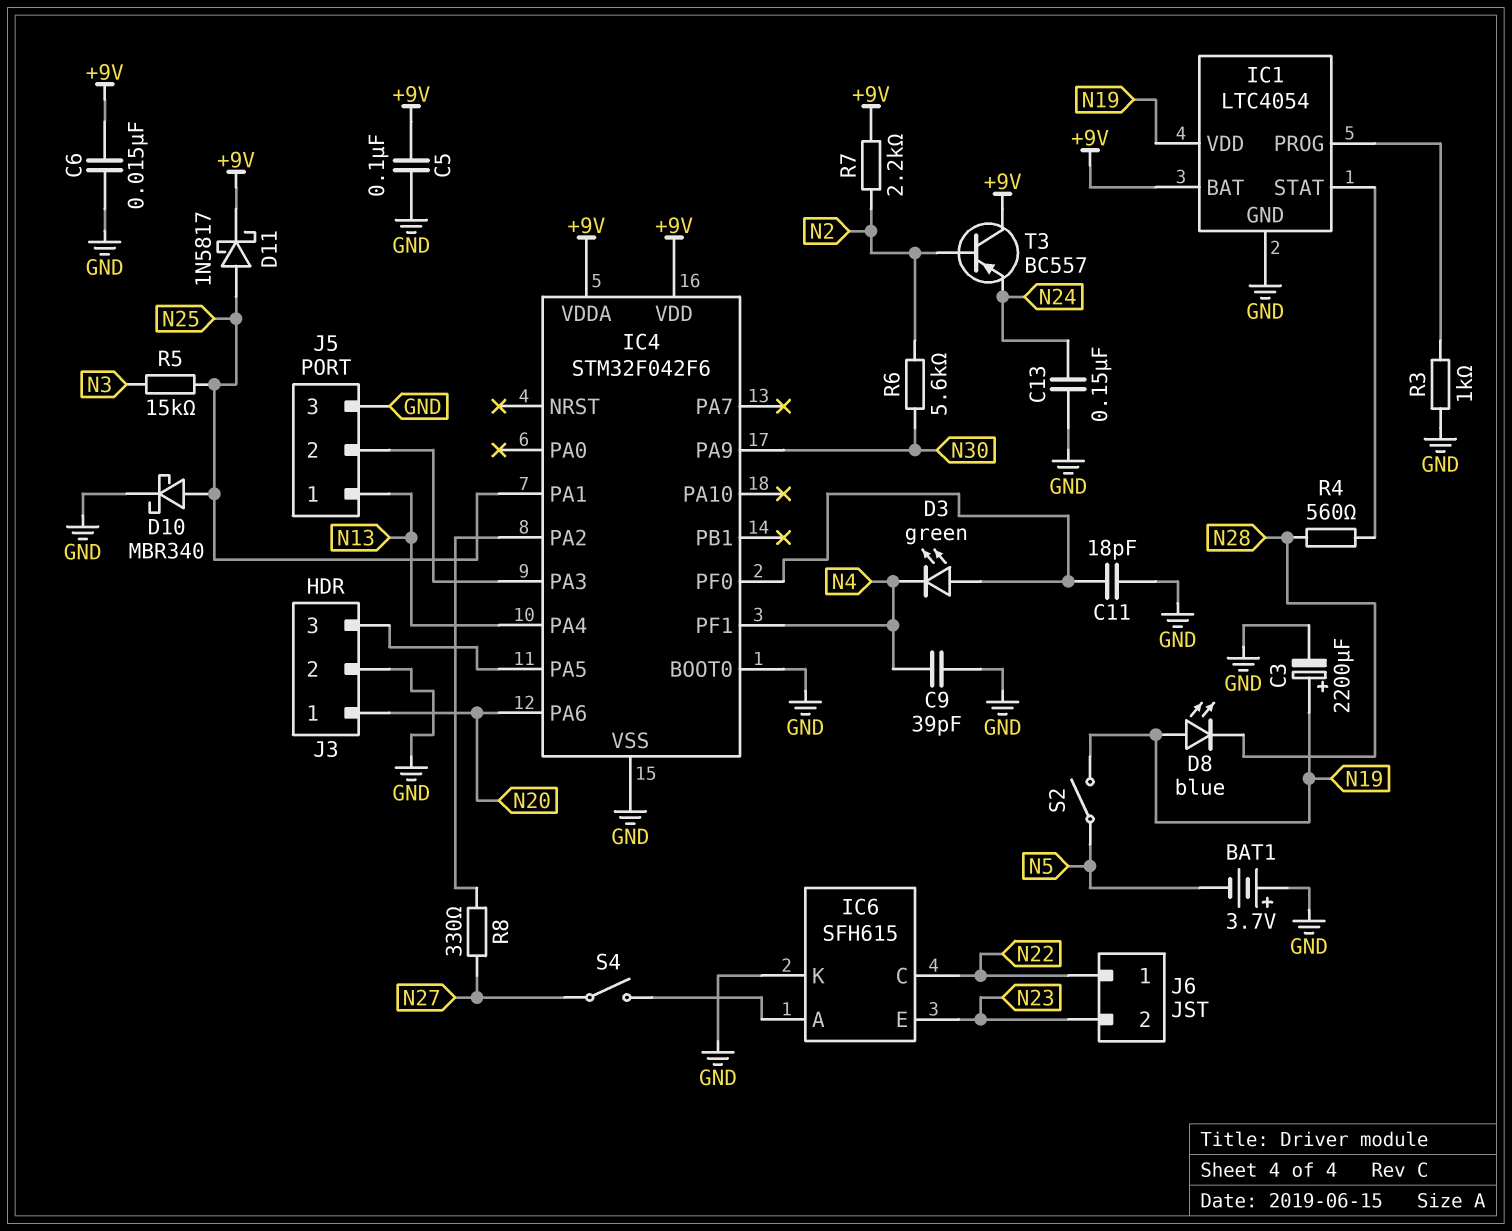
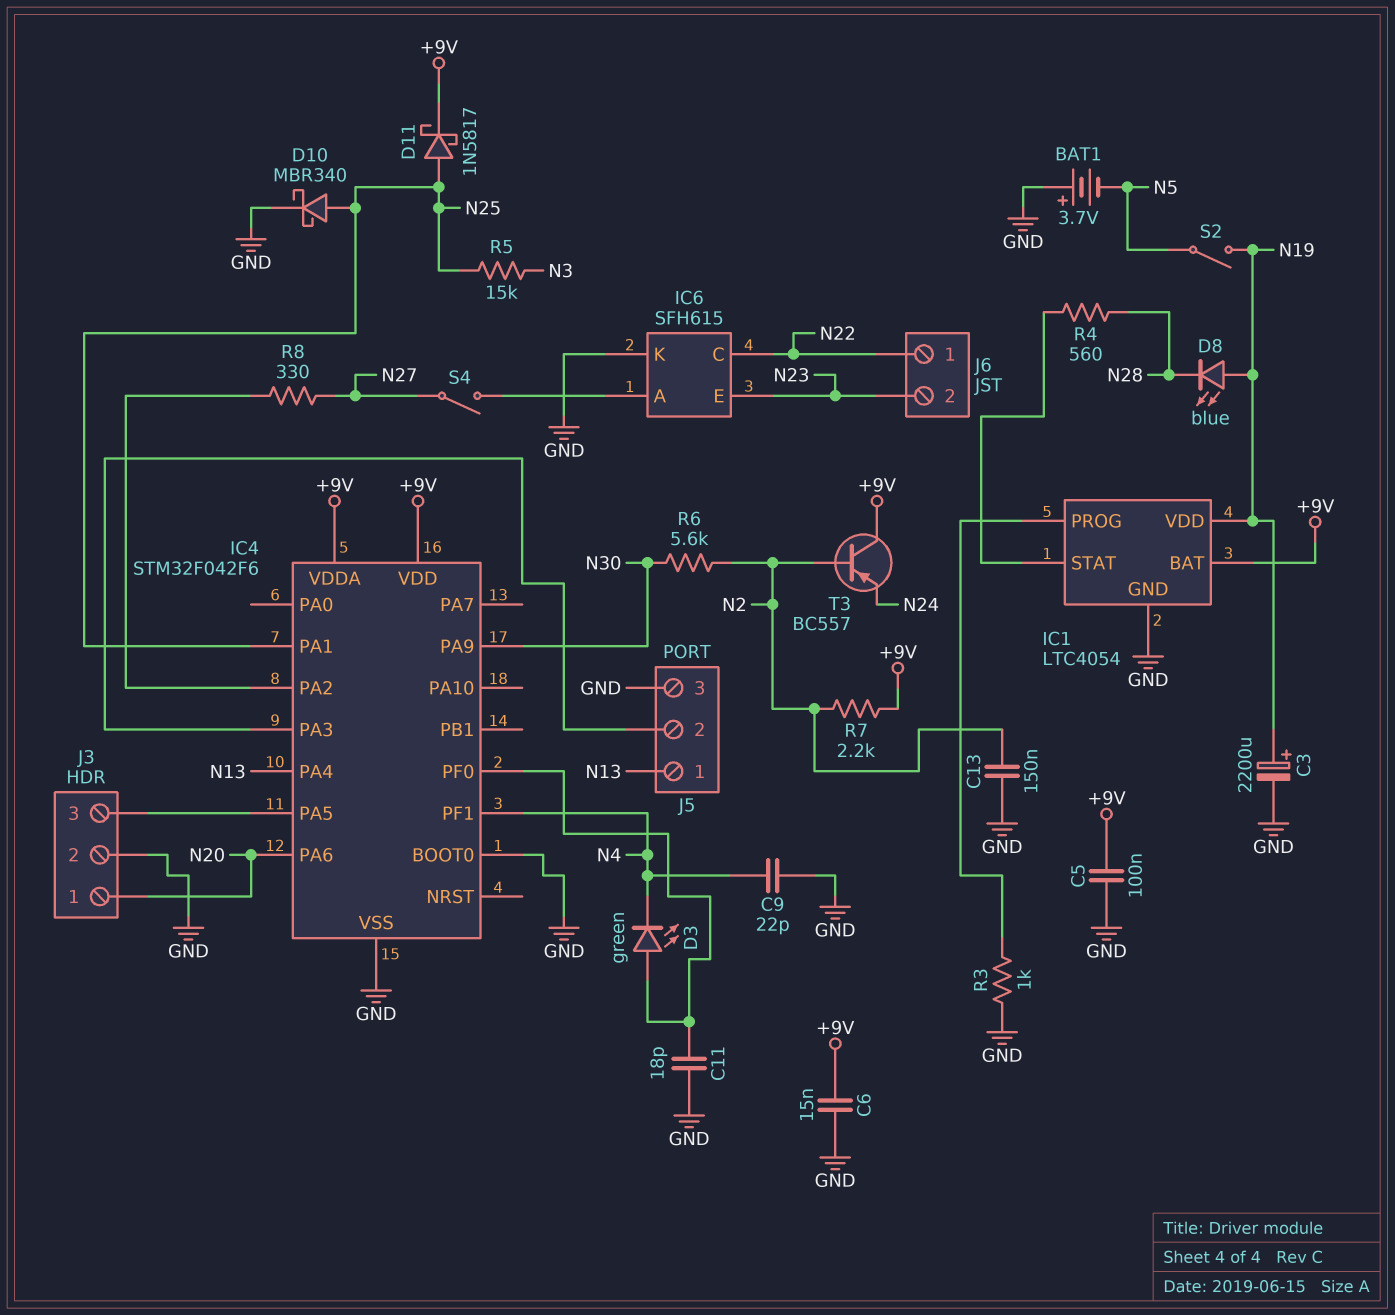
C9: 39pF (GND, N4) -> 22pF (GND, N4)
C13: 150nF (GND, N24) -> 150nF (GND, N2)

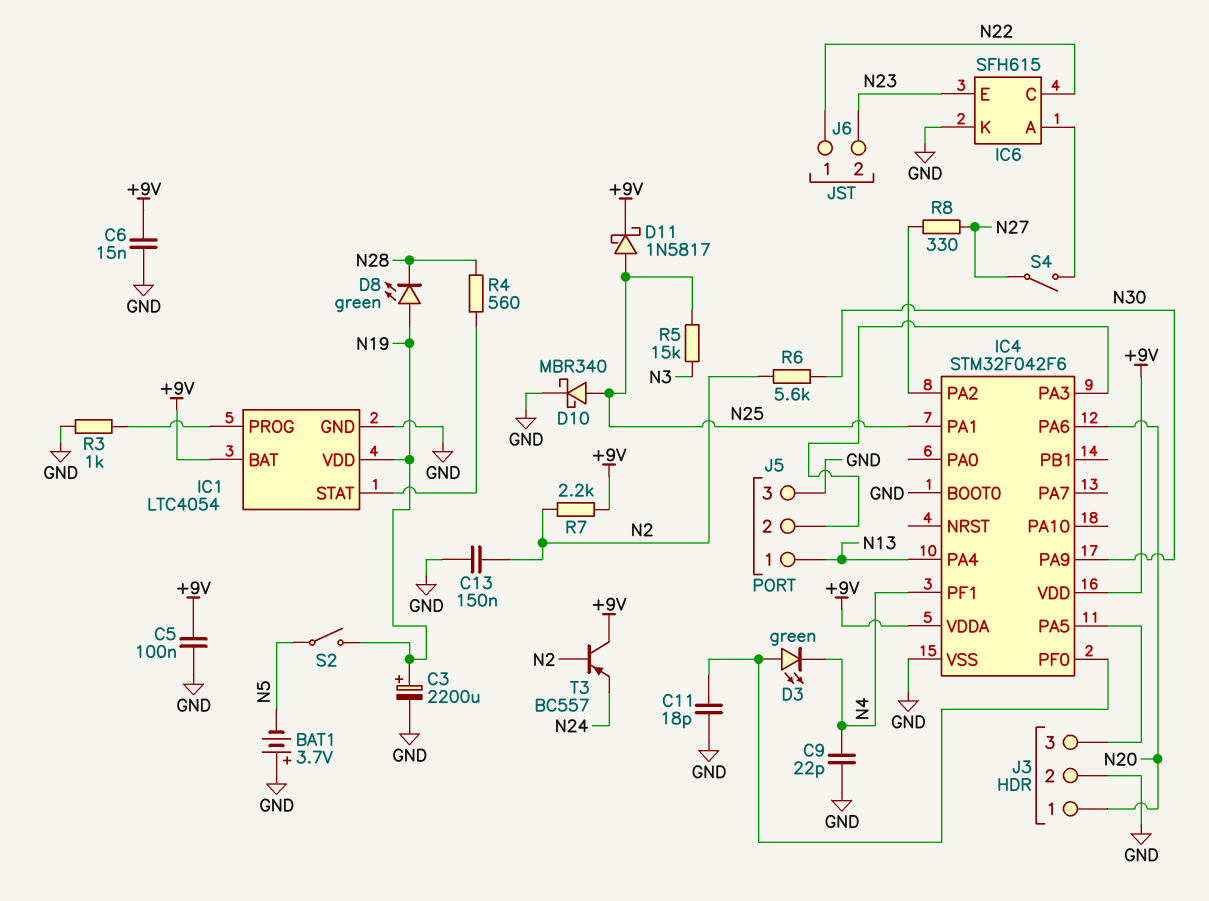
D8: LED blue (A N19, K N28) -> LED green (A N19, K N28)

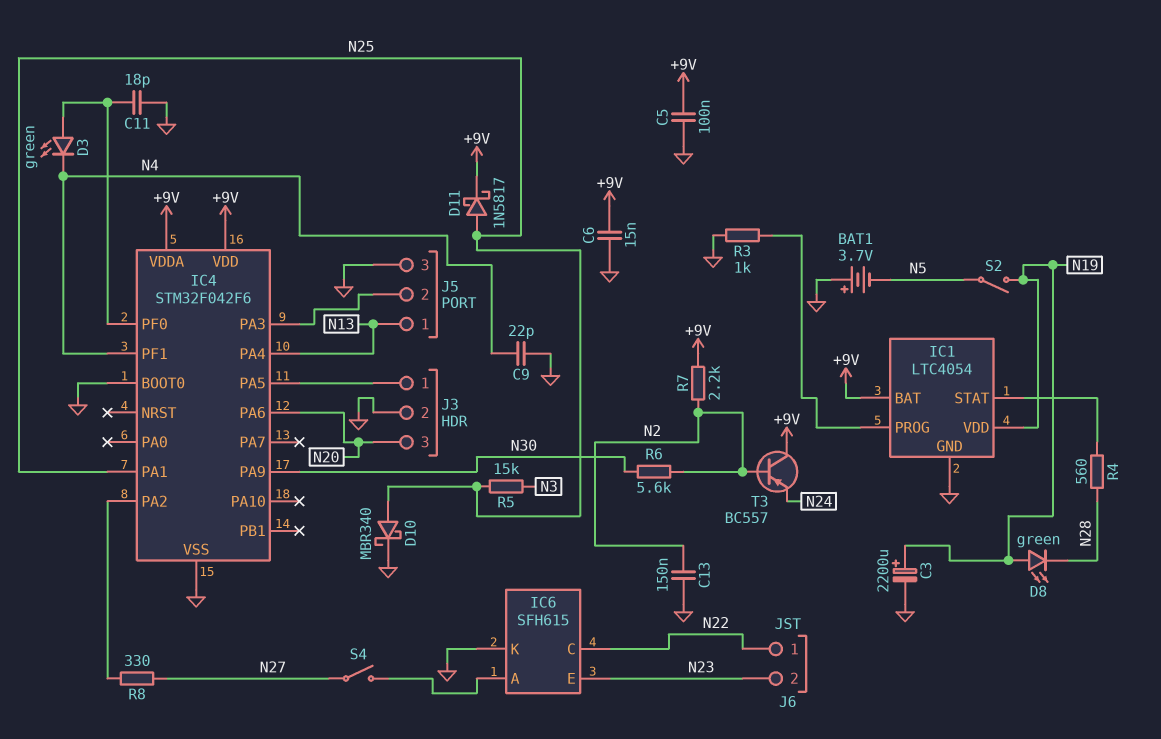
J3 pin 1: N20 -> IC4/PA5
J3 pin 3: IC4/PA5 -> N20

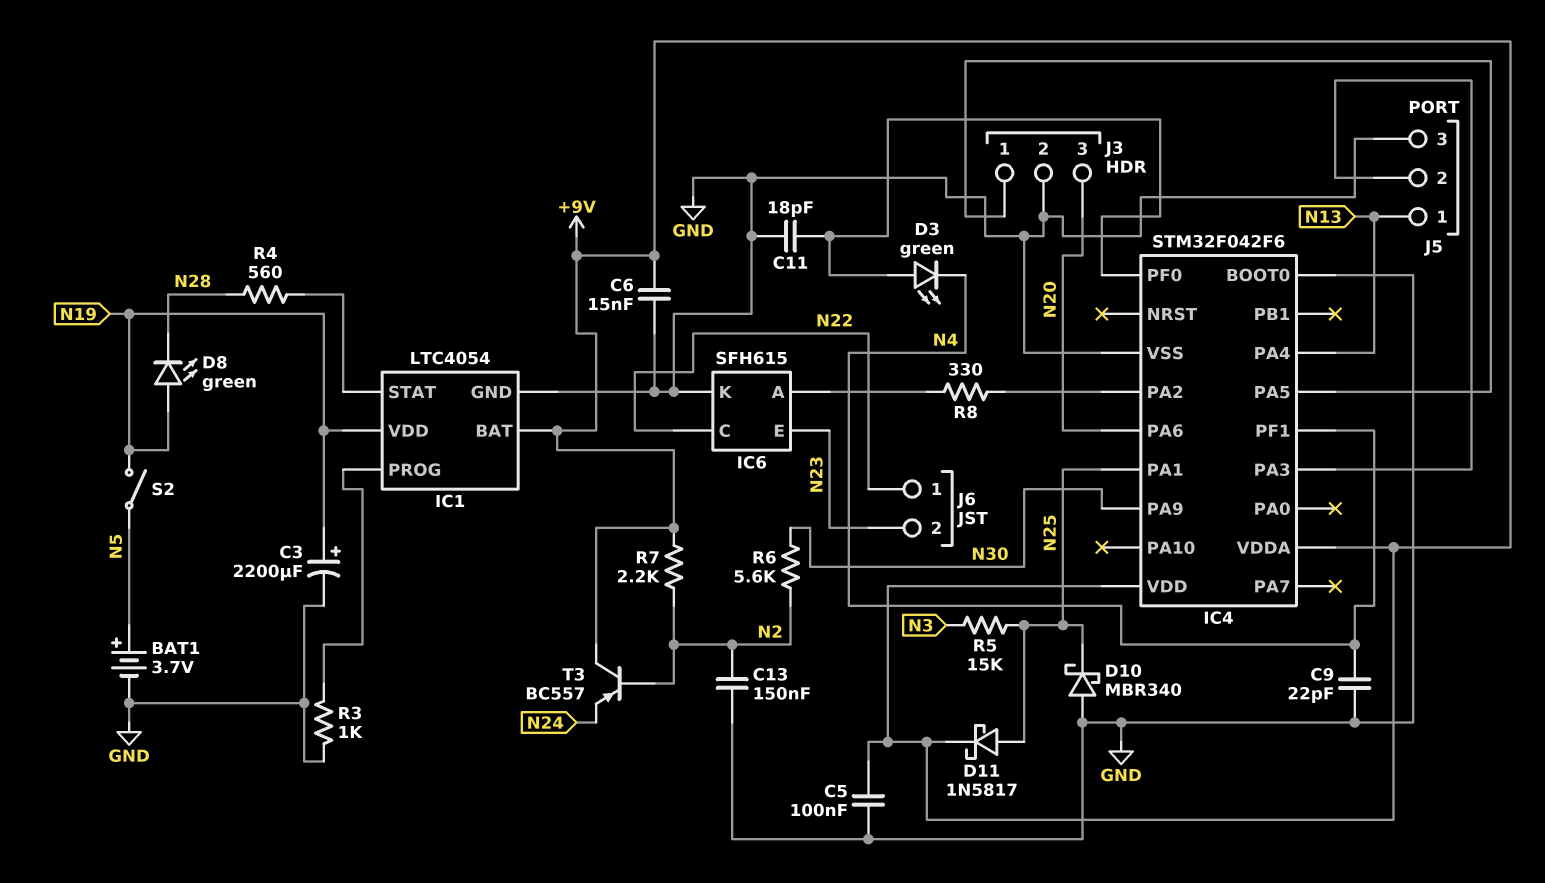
BAT1: 3.7V (plus GND, minus N5) -> 3.7V (plus N5, minus GND)
D10: schottky MBR340 (A N25, K GND) -> schottky MBR340 (A GND, K N25)
R8: 330 (IC4/PA2, N27) -> 330 (IC4/PA2, IC6/A)
S4: switch (IC6/A, N27) -> none

